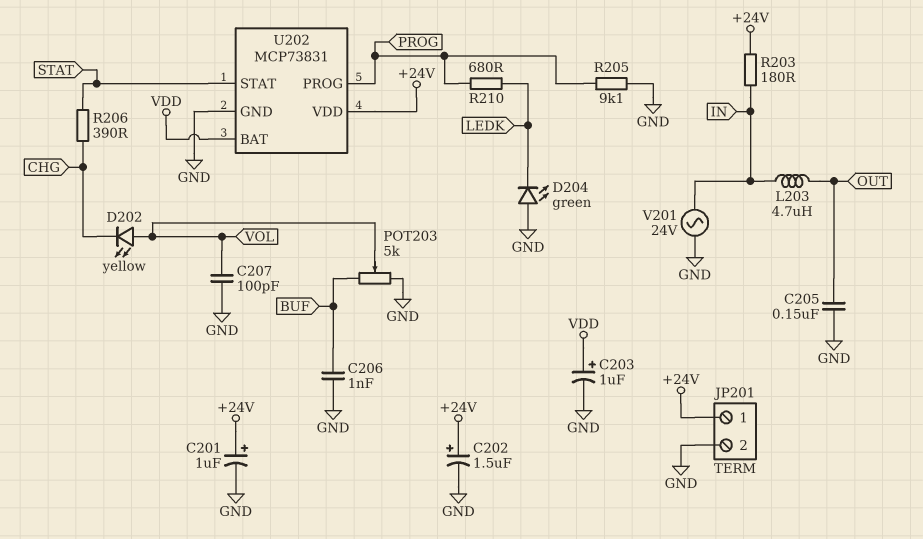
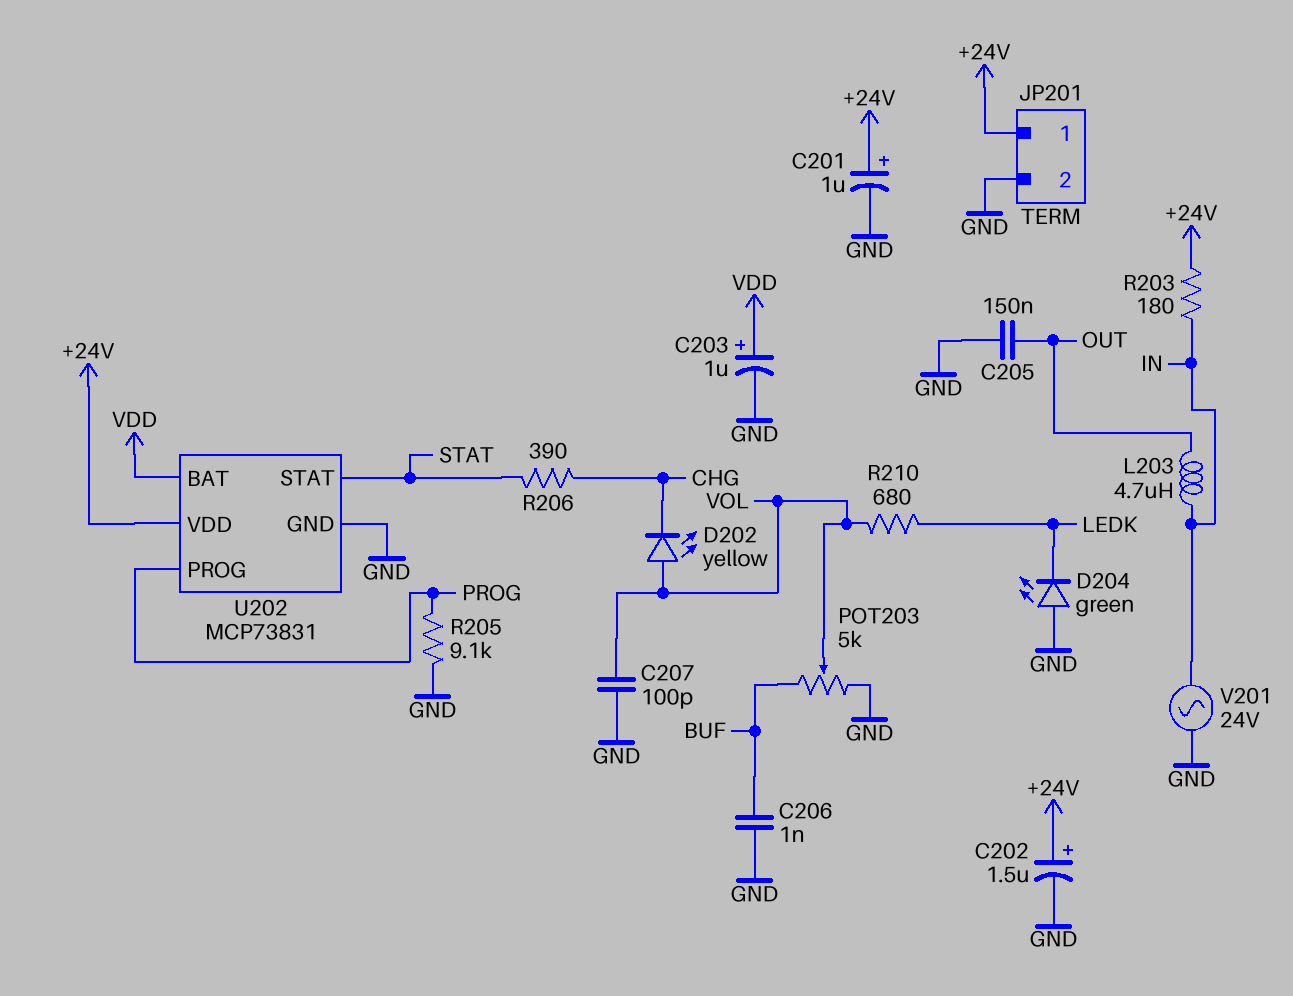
R210: 680 (LEDK, PROG) -> 680 (LEDK, VOL)

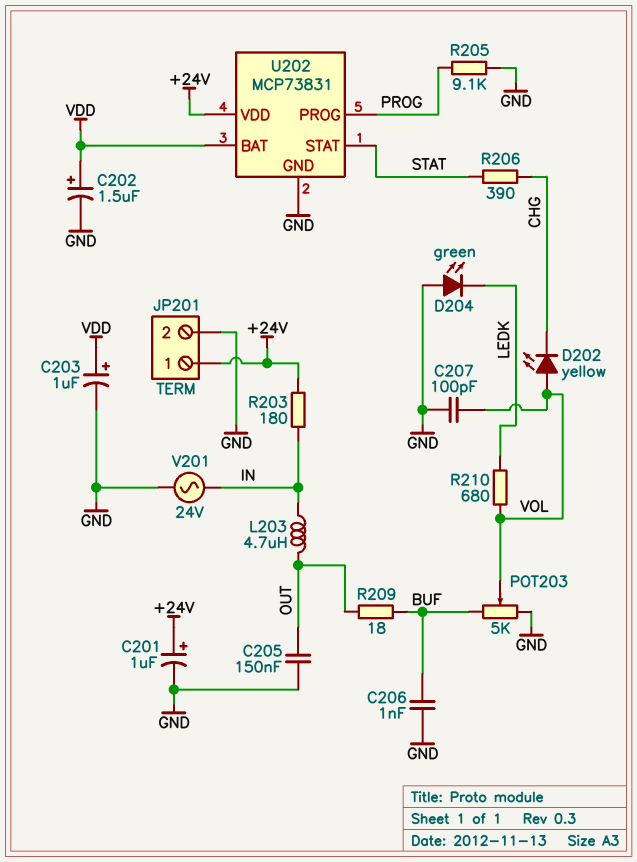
C202: 1.5uF (plus +24V, minus GND) -> 1.5uF (plus VDD, minus GND)
R209: none -> 18 (BUF, OUT)

